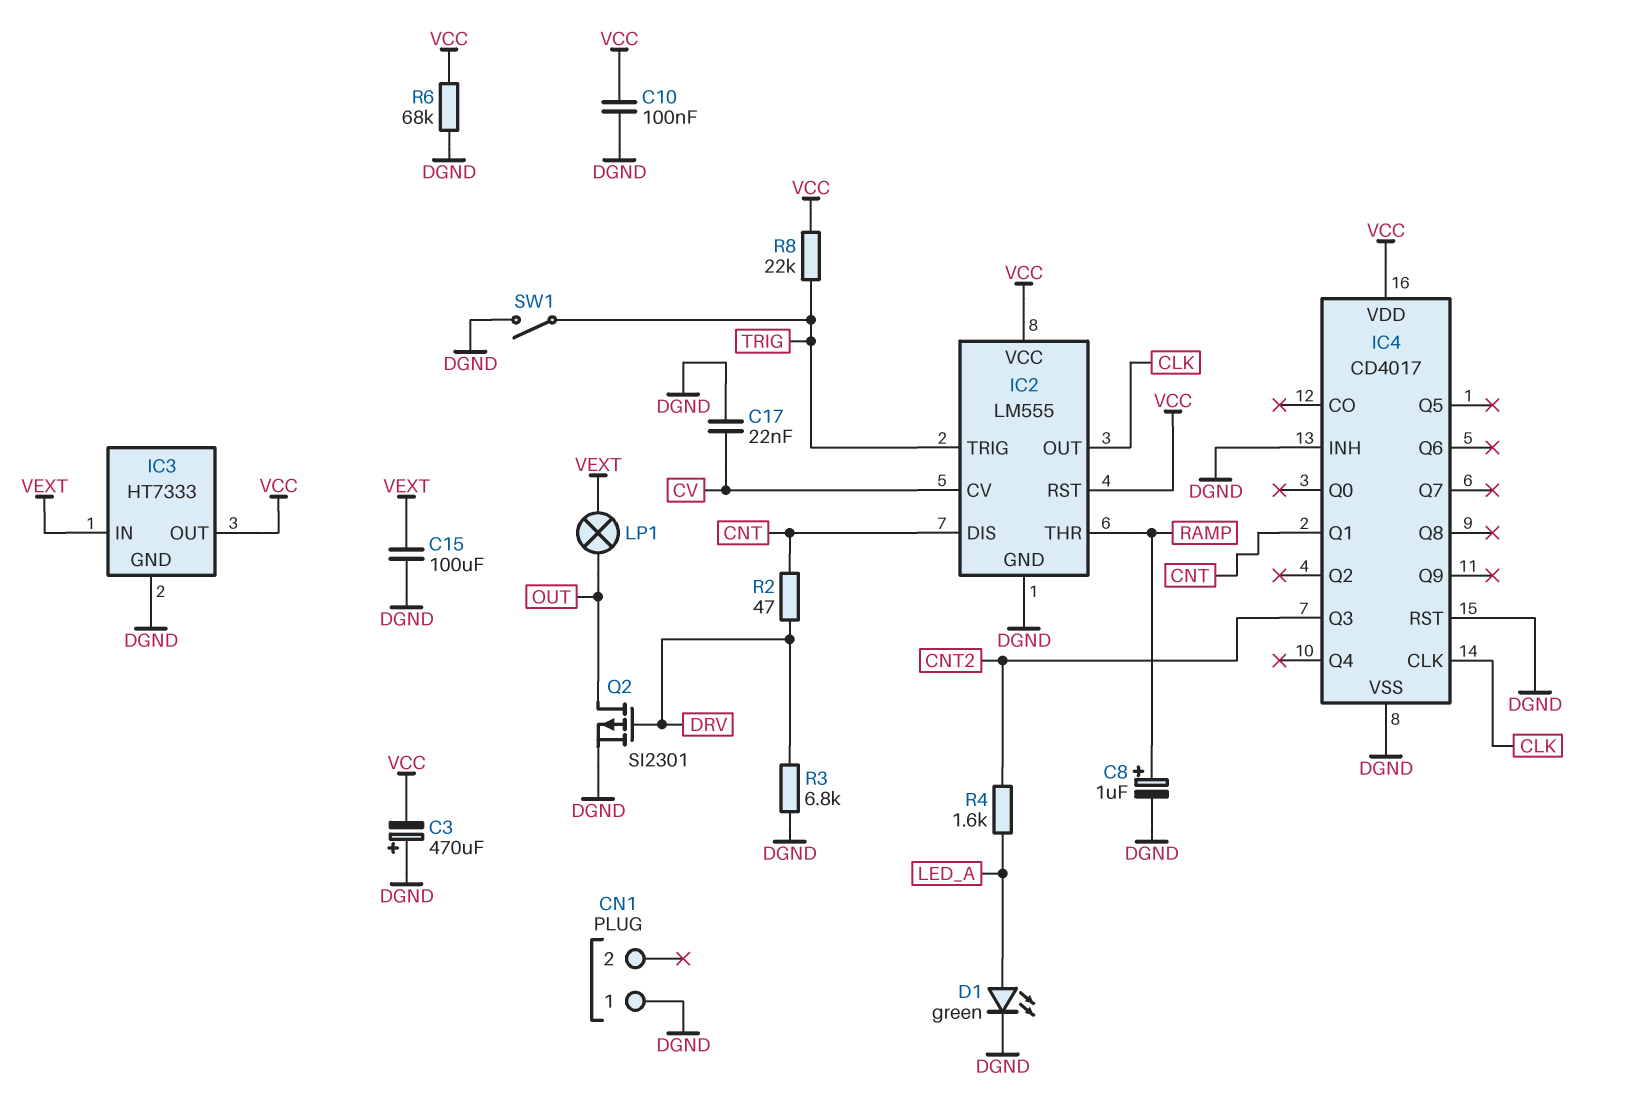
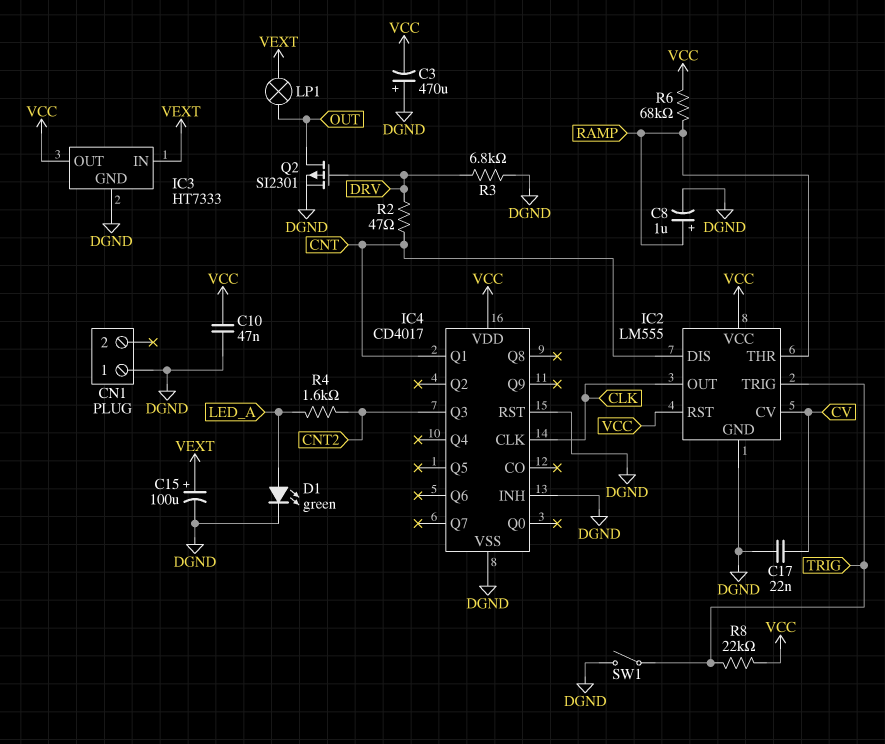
C10: 100nF (DGND, VCC) -> 47nF (DGND, VCC)
C15: 100uF (DGND, VEXT) -> 100uF (plus VEXT, minus DGND)
R6: 68k (DGND, VCC) -> 68k (RAMP, VCC)

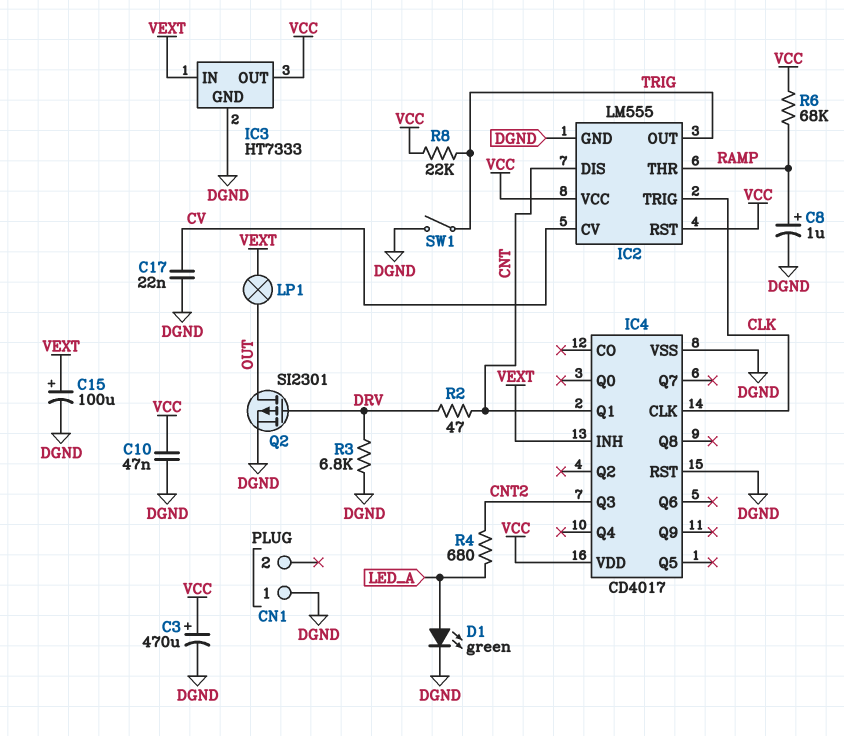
C3: 470uF (plus DGND, minus VCC) -> 470uF (plus VCC, minus DGND)
IC2 pin OUT: CLK -> TRIG
IC2 pin TRIG: TRIG -> CLK
IC4 pin INH: DGND -> VEXT
R4: 1.6k (CNT2, LED_A) -> 680 (CNT2, LED_A)

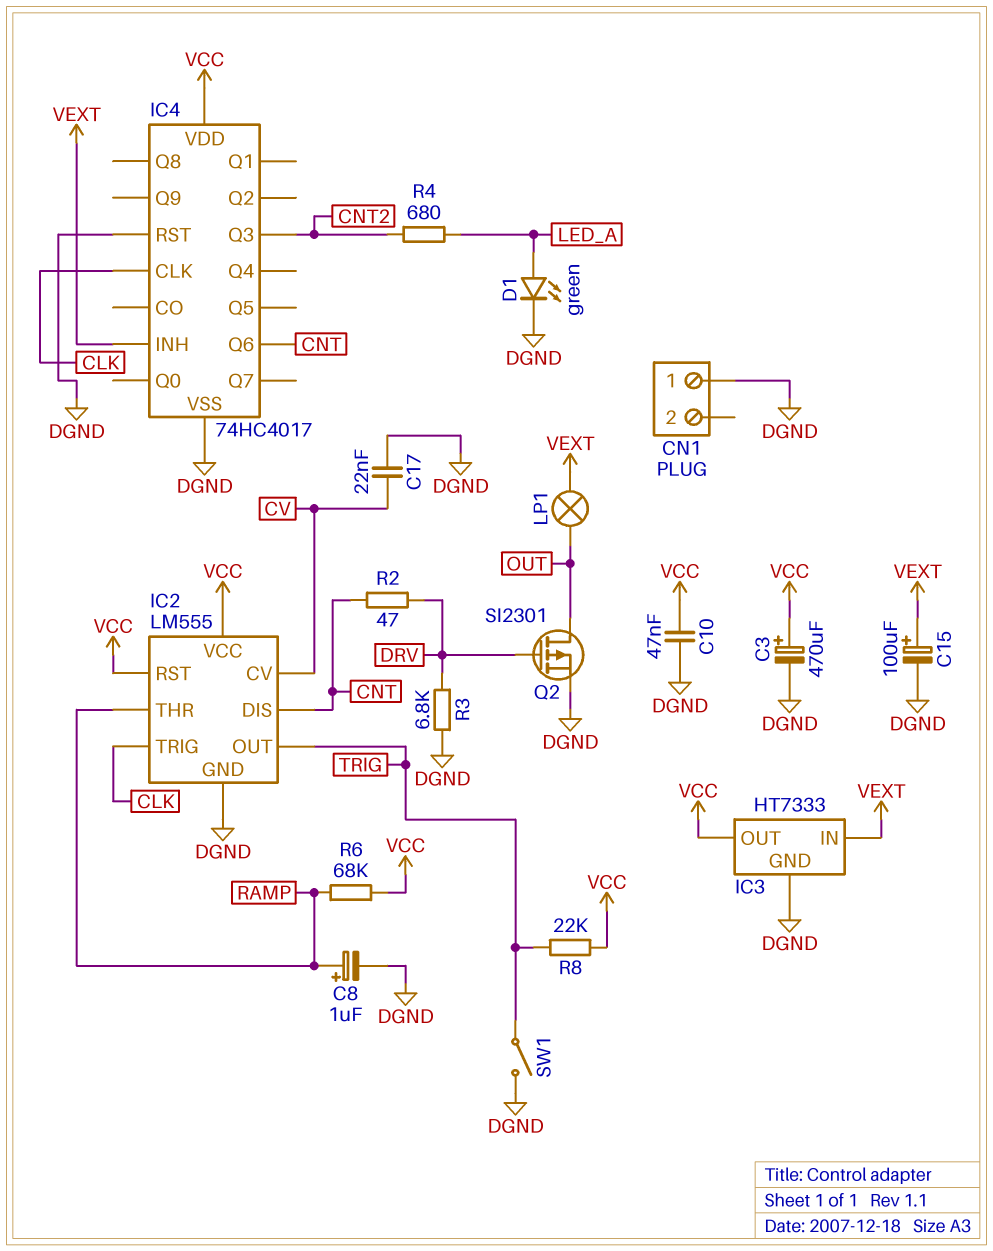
IC4: CD4017 -> 74HC4017
IC4 pin Q1: CNT -> none
IC4 pin Q6: none -> CNT

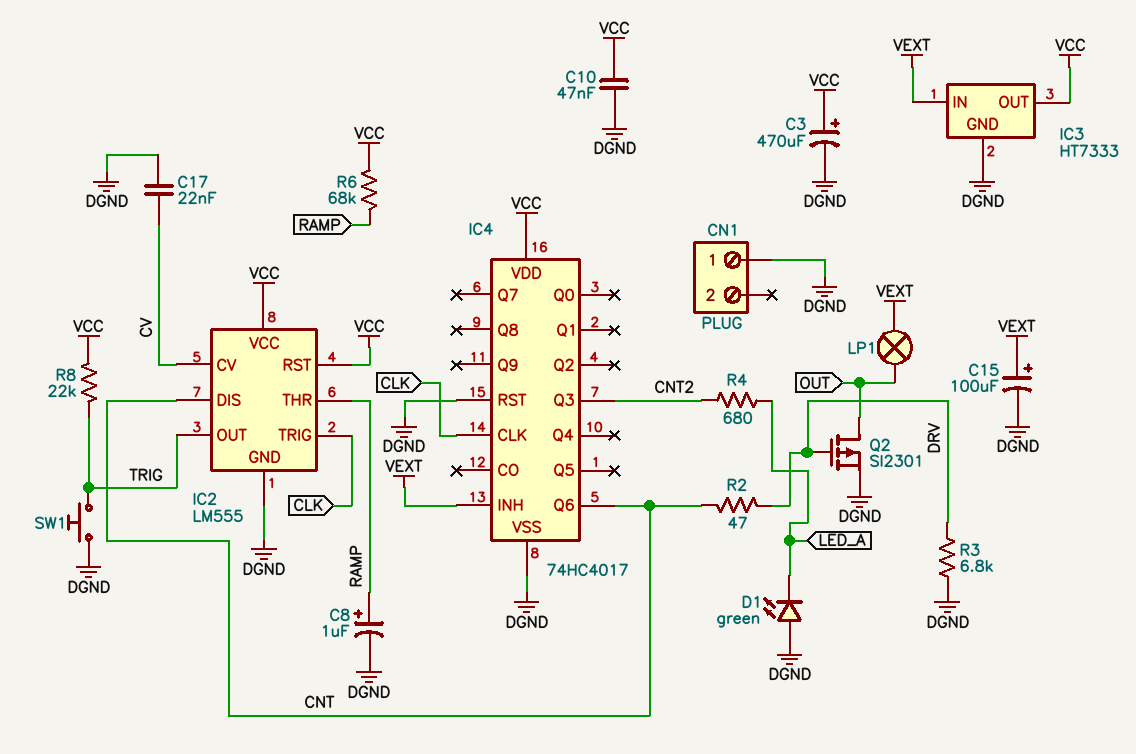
D1: LED green (A LED_A, K DGND) -> LED green (A DGND, K LED_A)
SW1: switch (DGND, TRIG) -> button (DGND, TRIG)

